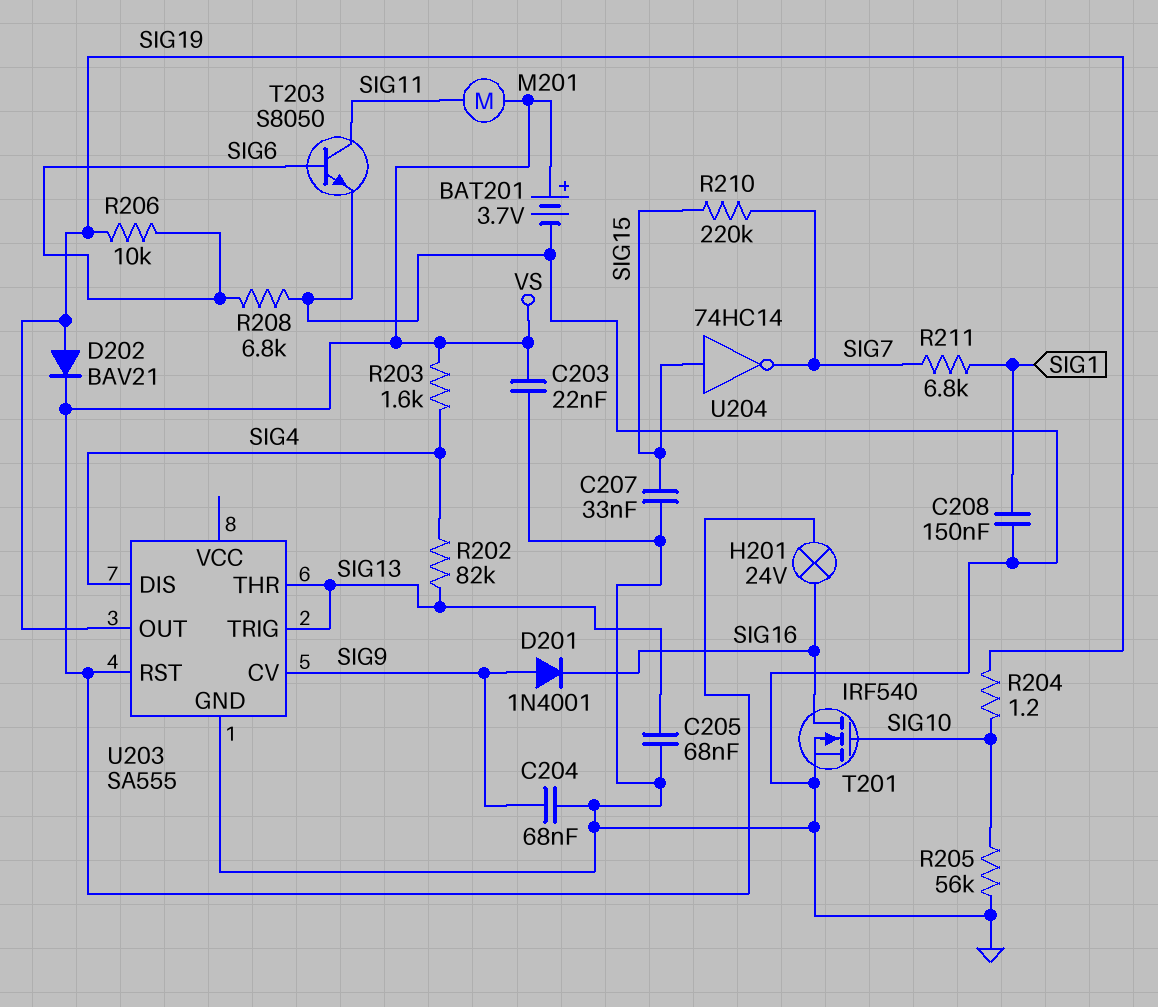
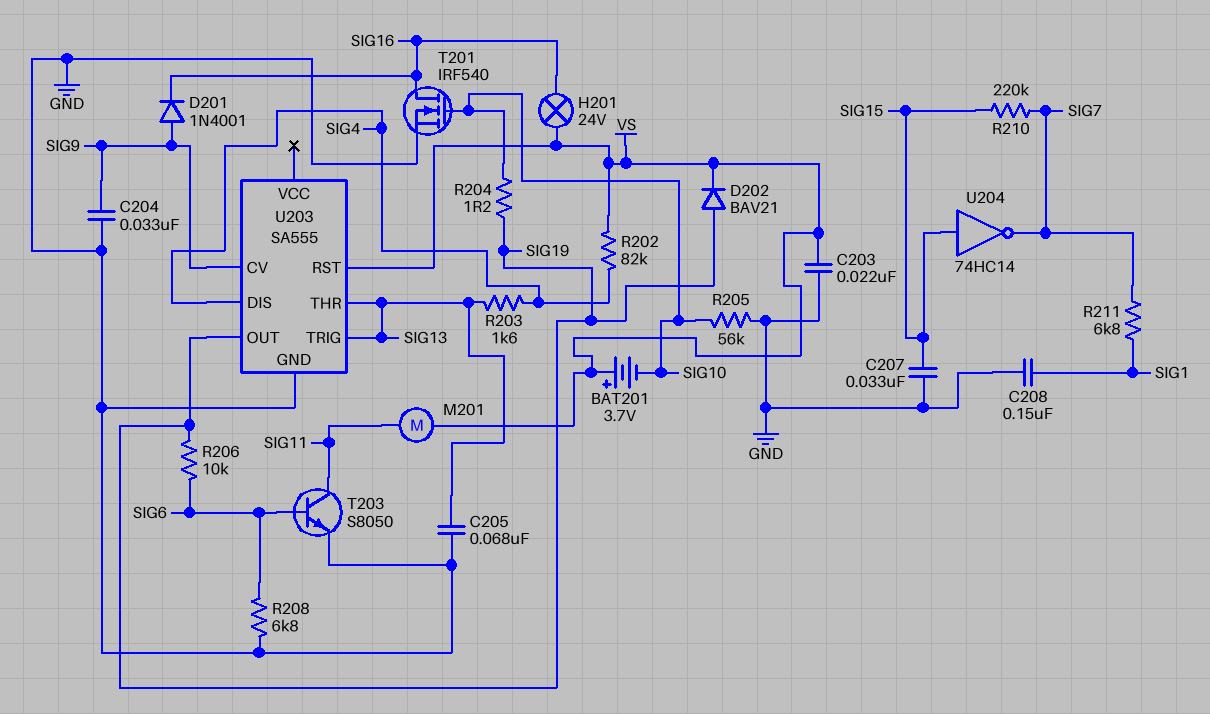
BAT201: 3.7V (plus VS, minus GND) -> 3.7V (plus VS, minus SIG10)
C204: 68nF (GND, SIG9) -> 33nF (GND, SIG9)
R202: 82k (SIG4, SIG13) -> 82k (SIG4, VS)
R203: 1.6k (SIG4, VS) -> 1.6k (SIG4, SIG13)

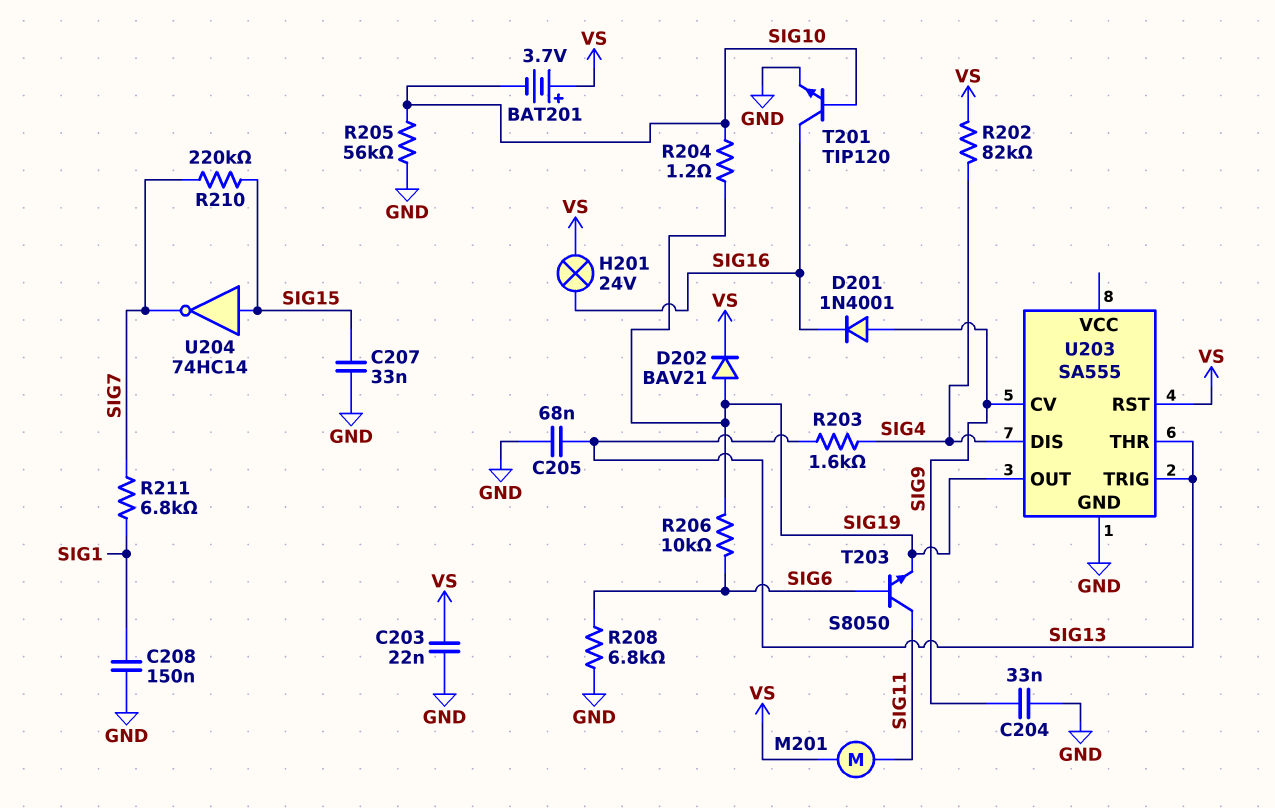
T201: NMOS IRF540 (G SIG10, D SIG16, S GND) -> NPN TIP120 (B SIG10, C SIG16, E GND)
T203: NPN S8050 (B SIG6, C SIG11, E GND) -> NPN S8050 (B SIG6, C SIG11, E SIG19)

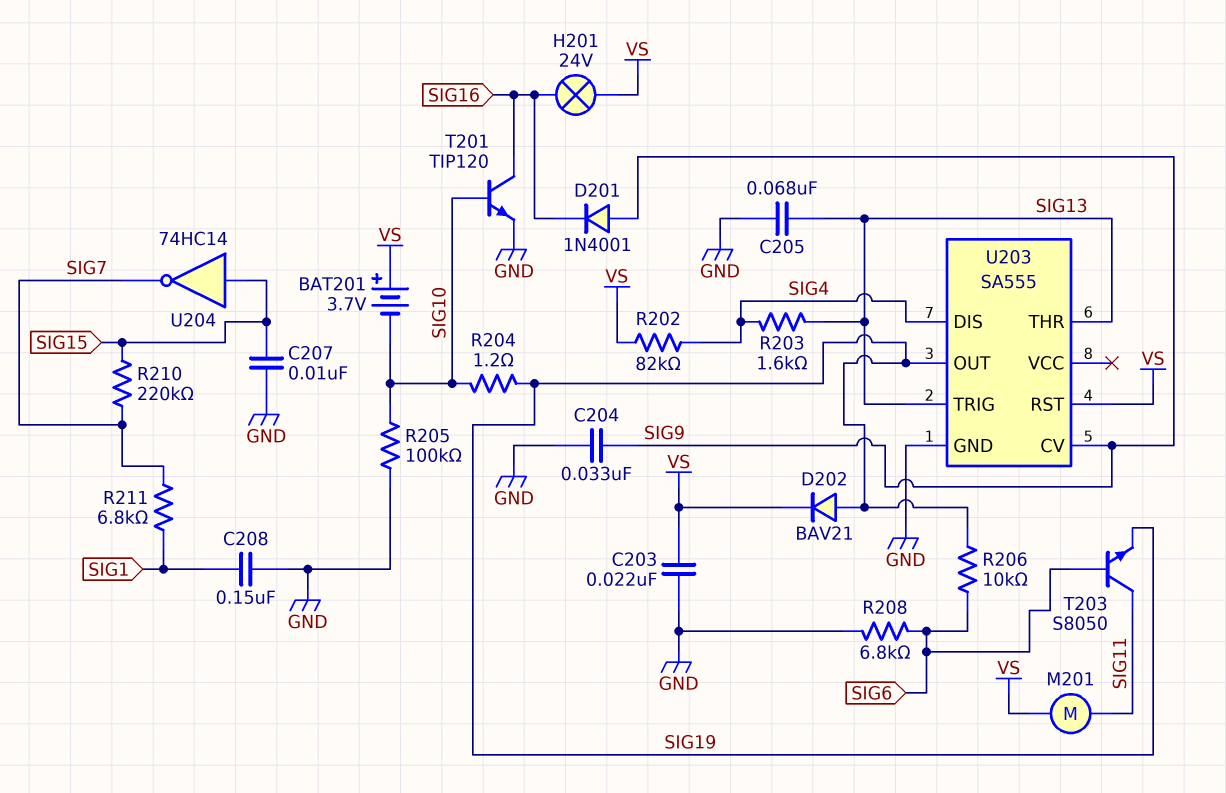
C207: 33nF (GND, SIG15) -> 10nF (GND, SIG15)
R205: 56k (GND, SIG10) -> 100k (GND, SIG10)

